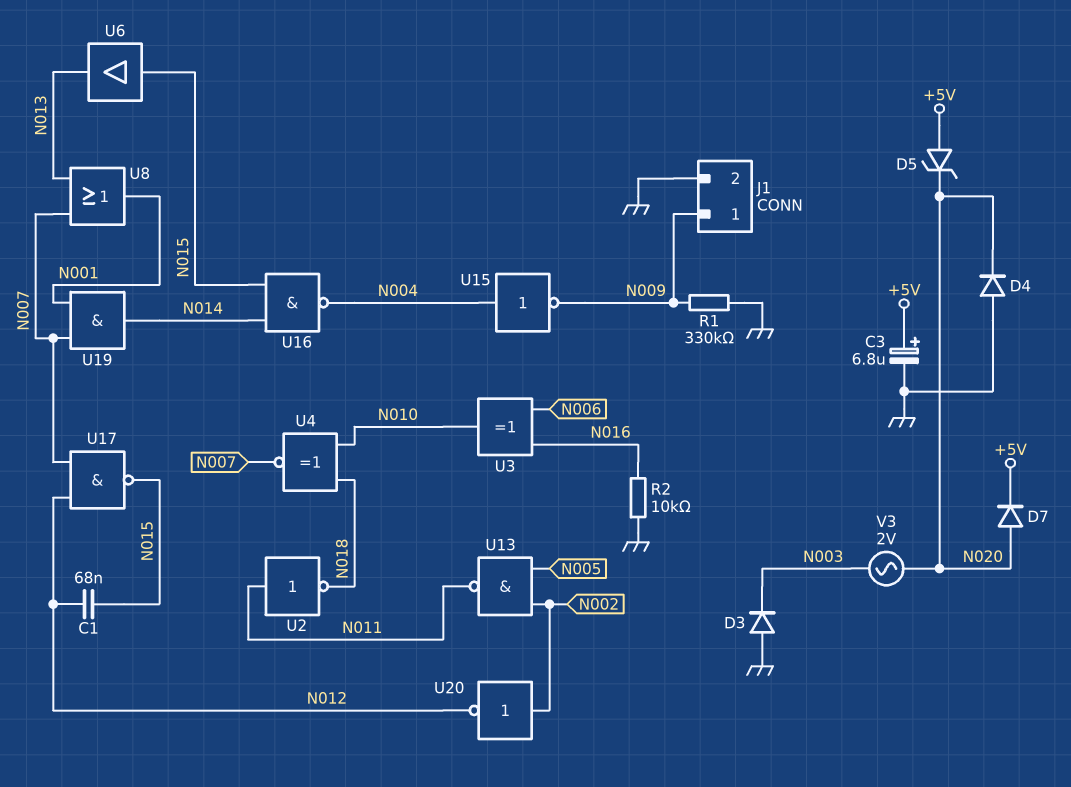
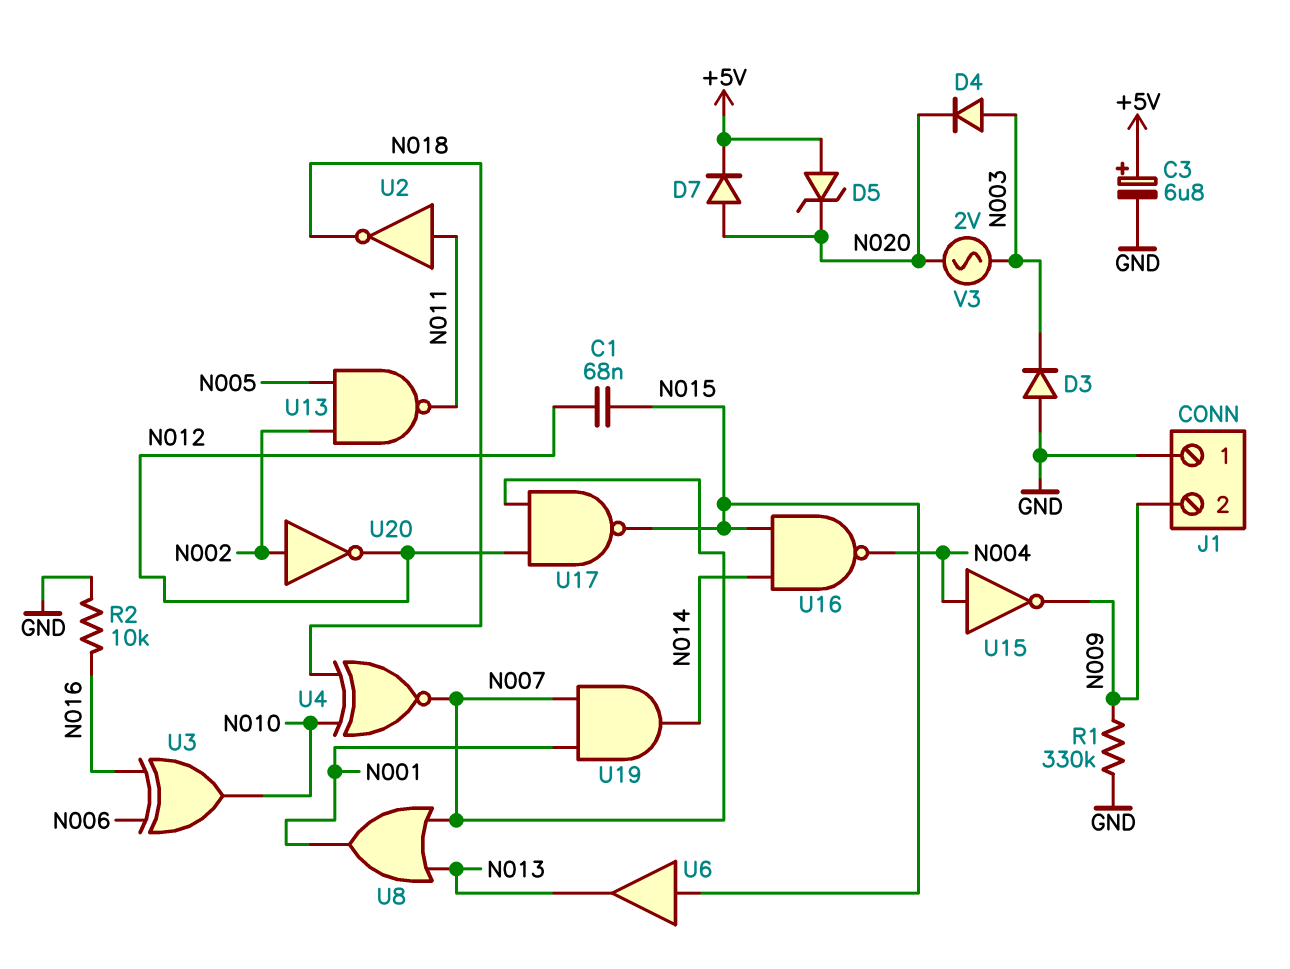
D4: diode (A GND, K N020) -> diode (A N003, K N020)
J1 pin 1: N009 -> GND
J1 pin 2: GND -> N009

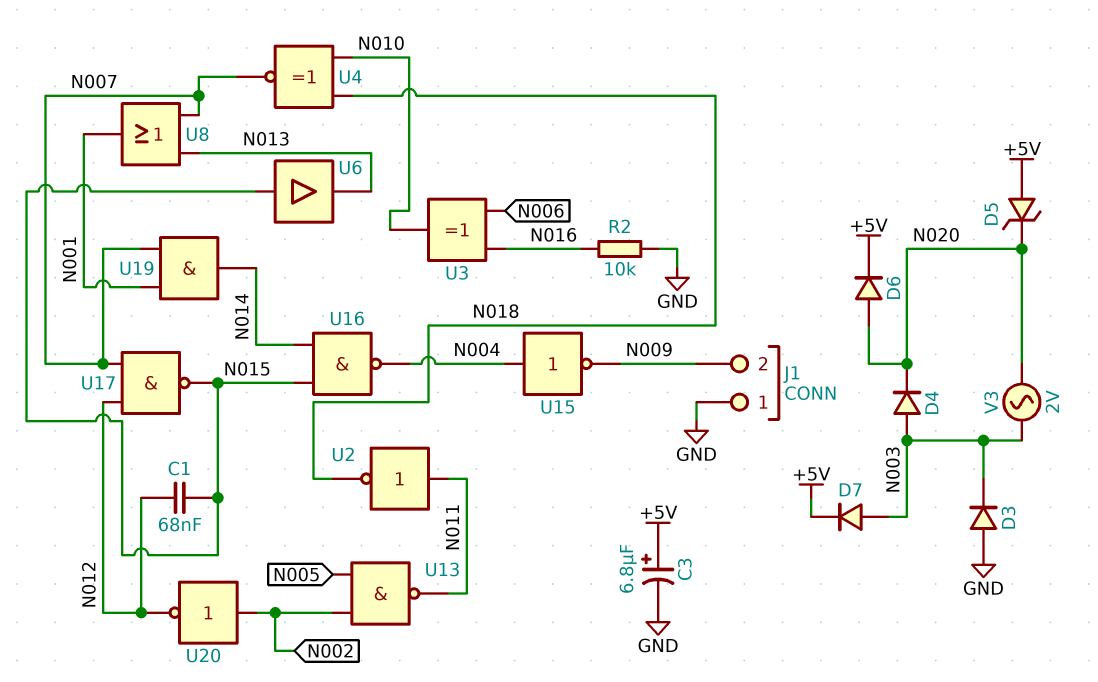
D6: none -> diode (A N020, K +5V)
D7: diode (A N020, K +5V) -> diode (A N003, K +5V)
R1: 330k (GND, N009) -> none

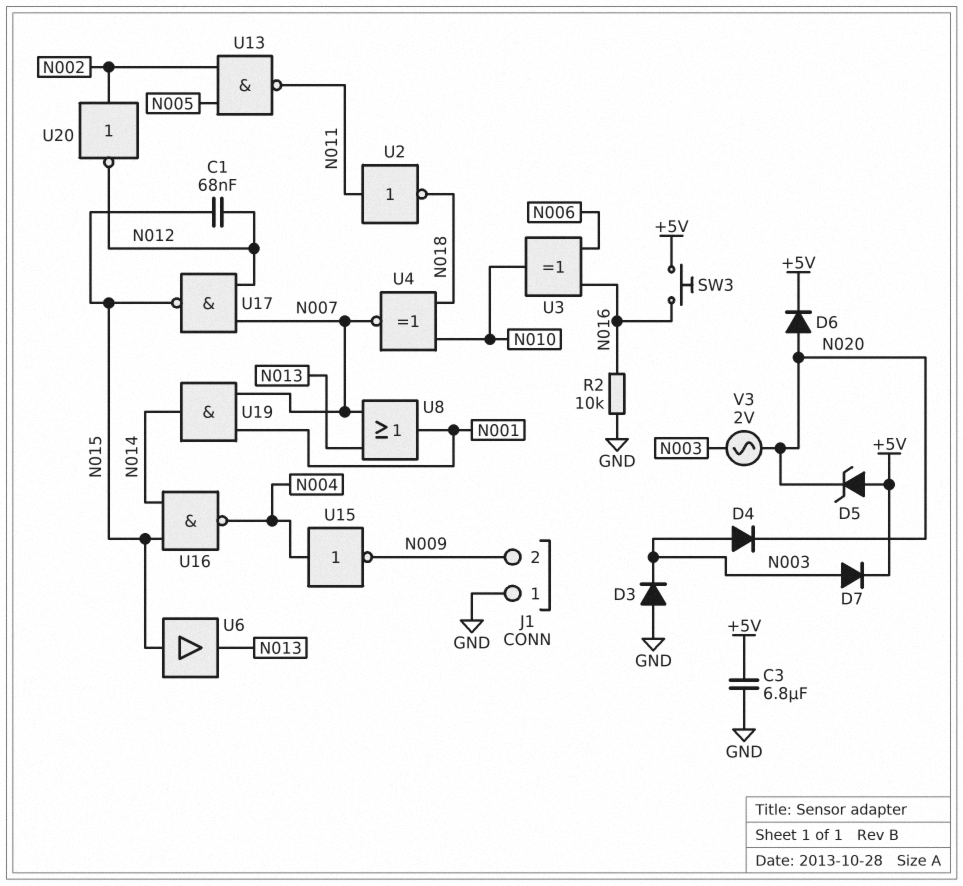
C3: 6.8uF (plus +5V, minus GND) -> 6.8uF (+5V, GND)
SW3: none -> button (+5V, N016)

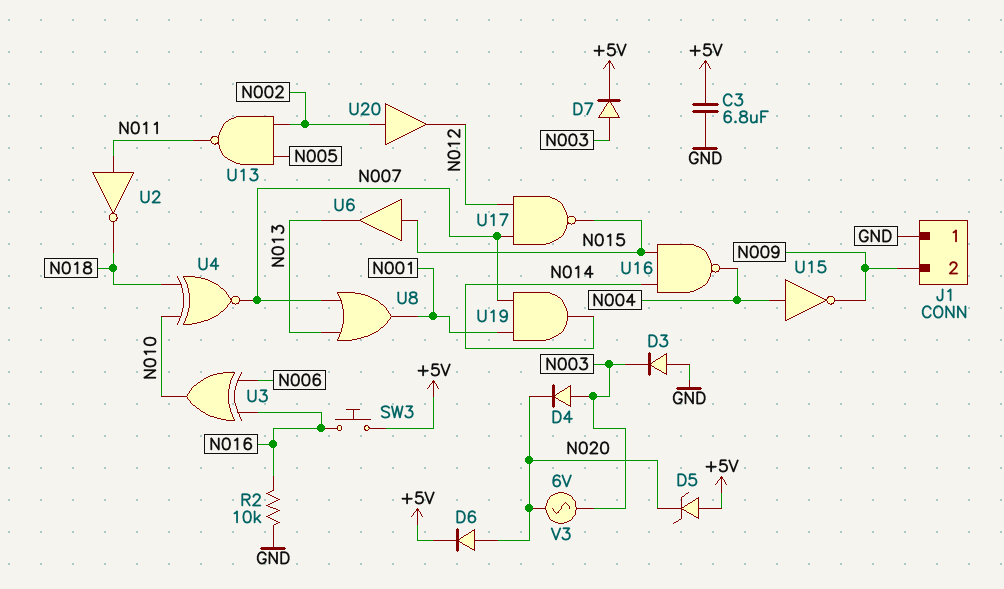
C1: 68nF (N012, N015) -> none
U20: NOT (in N002, out N012) -> buffer (in N002, out N012)
V3: AC 2V (N003, N020) -> AC 6V (N003, N020)

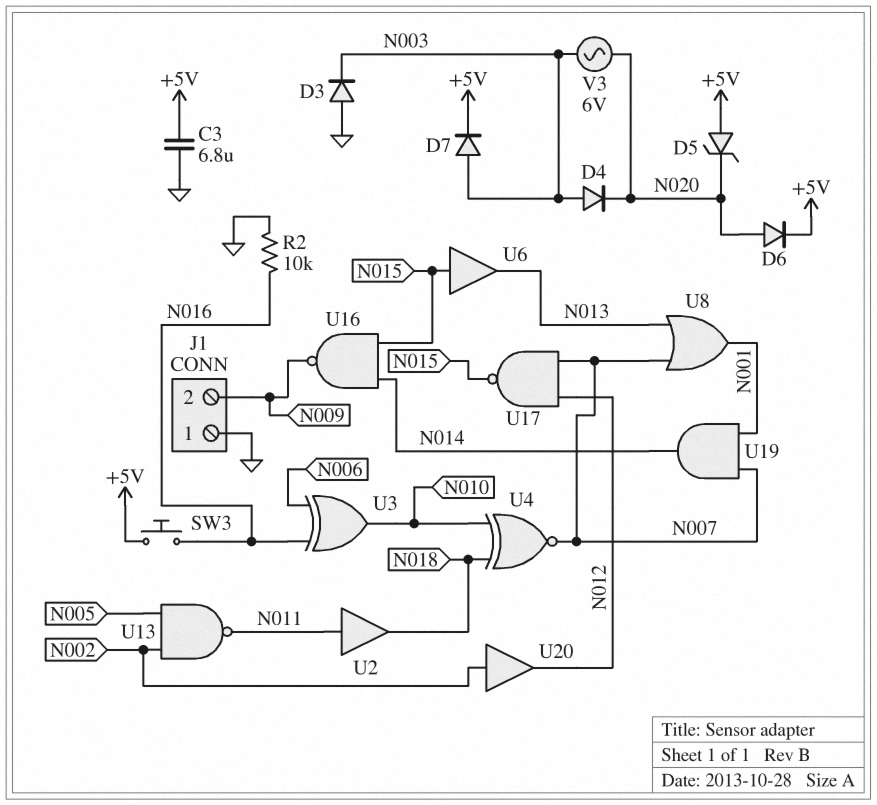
U2: NOT (in N011, out N018) -> buffer (in N011, out N018)
U15: NOT (in N004, out N009) -> none
U16: NAND (in N014, in N015, out N004) -> NAND (in N014, in N015, out N009)

